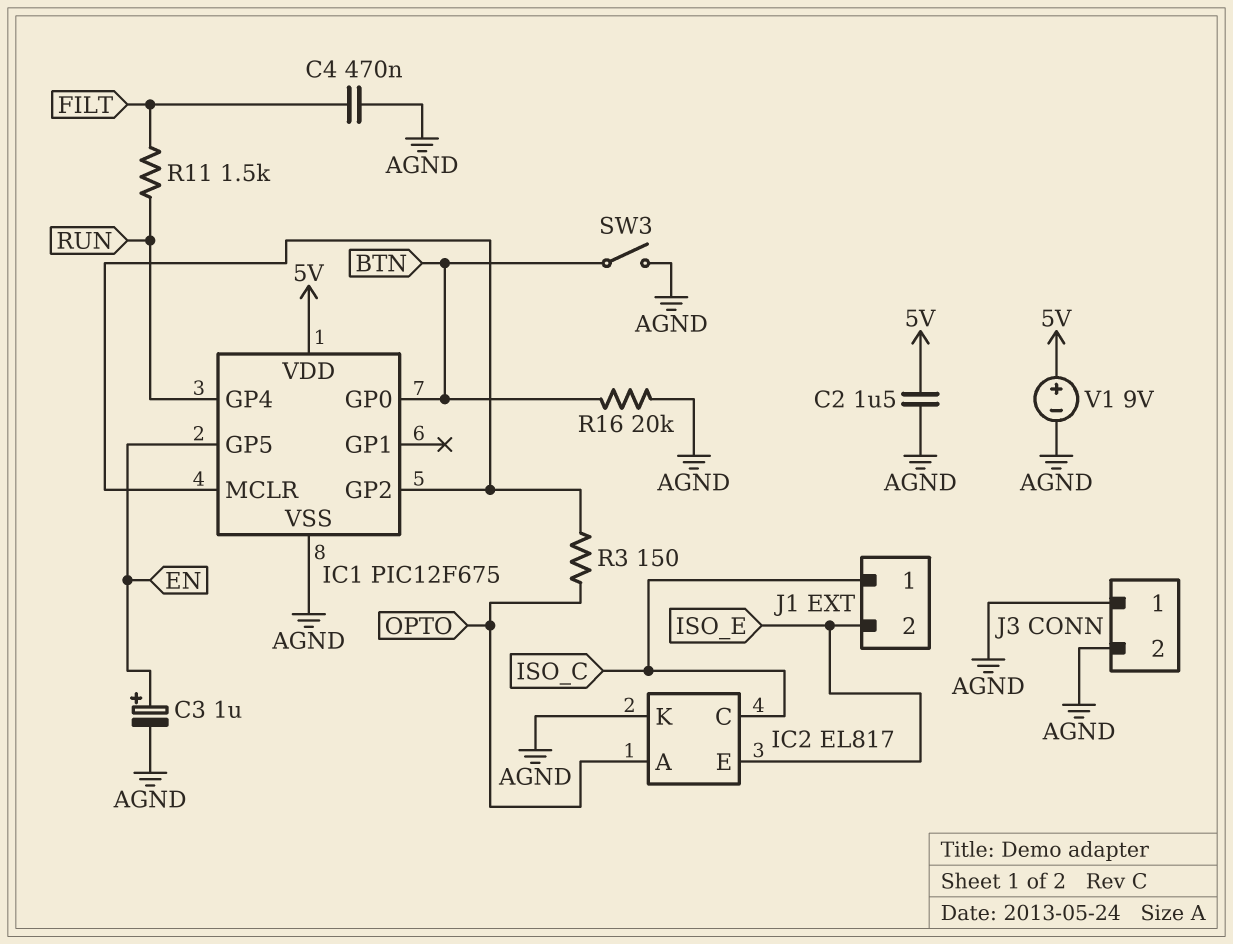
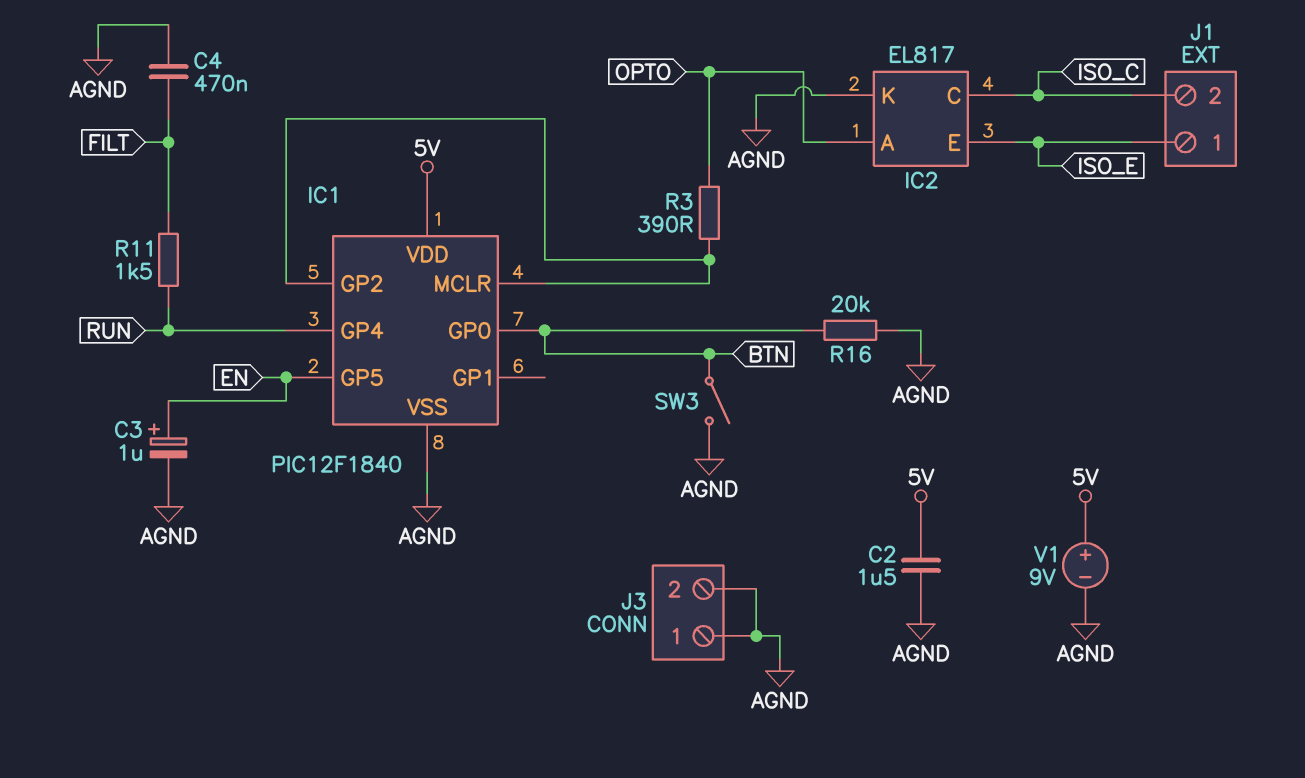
IC1: PIC12F675 -> PIC12F1840
J1 pin 1: ISO_C -> ISO_E
J1 pin 2: ISO_E -> ISO_C
R3: 150 (IC1/GP2, OPTO) -> 390 (IC1/GP2, OPTO)

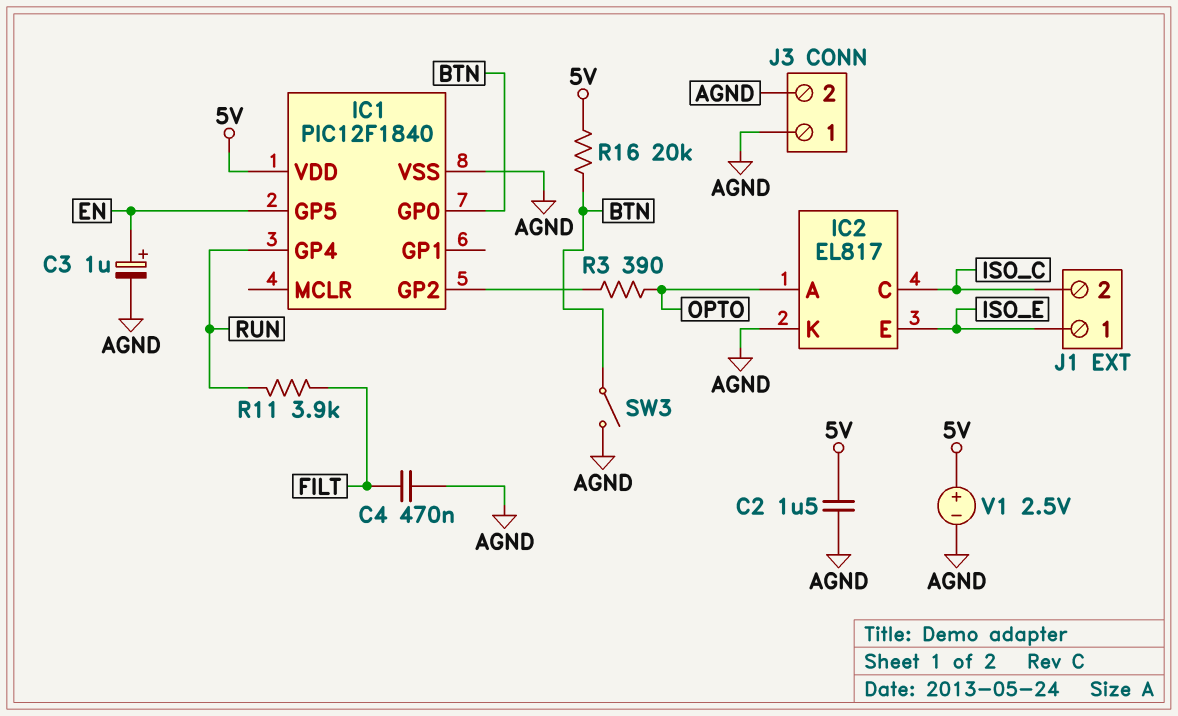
IC1 pin MCLR: IC1/GP2 -> none
R11: 1.5k (FILT, RUN) -> 3.9k (FILT, RUN)
R16: 20k (AGND, BTN) -> 20k (5V, BTN)
V1: 9V (plus 5V, minus AGND) -> 2.5V (plus 5V, minus AGND)

